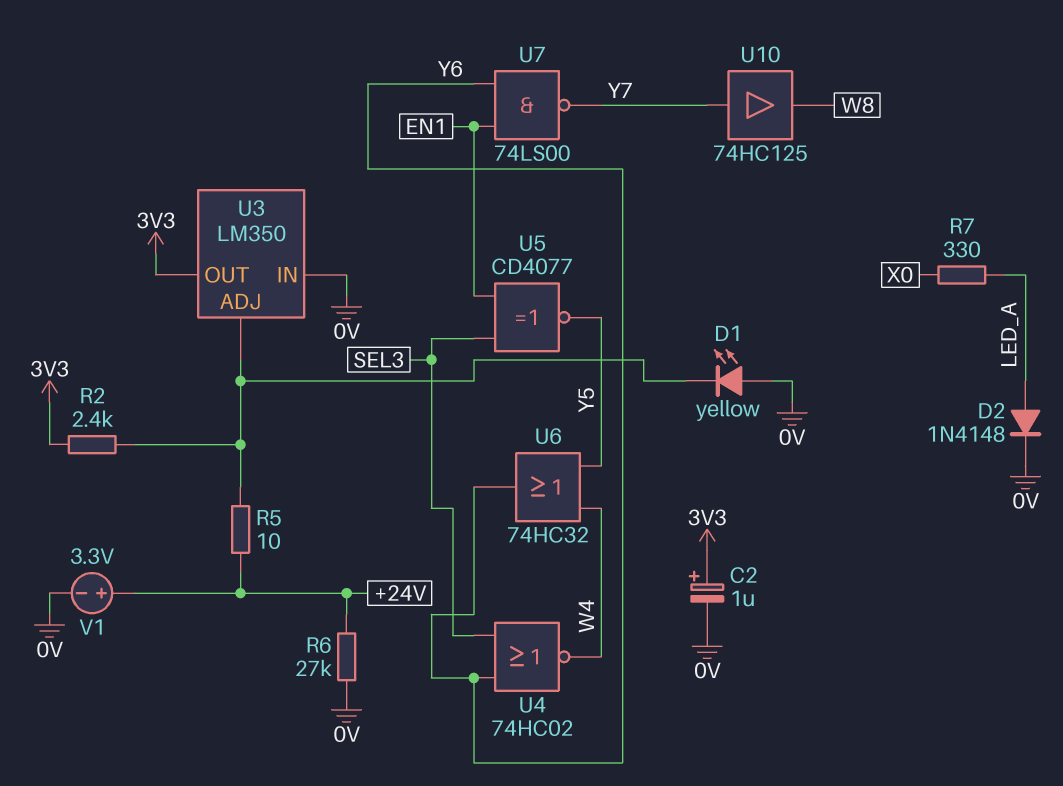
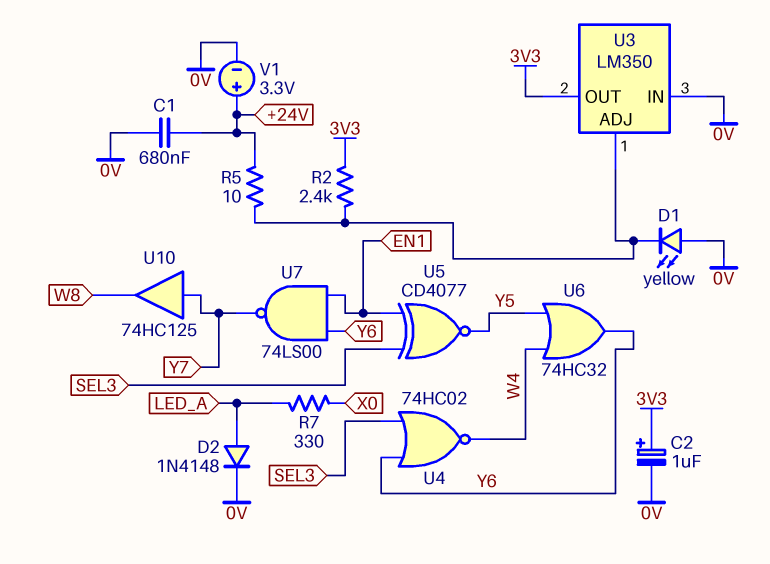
C1: none -> 680nF (+24V, 0V)
R6: 27k (+24V, 0V) -> none

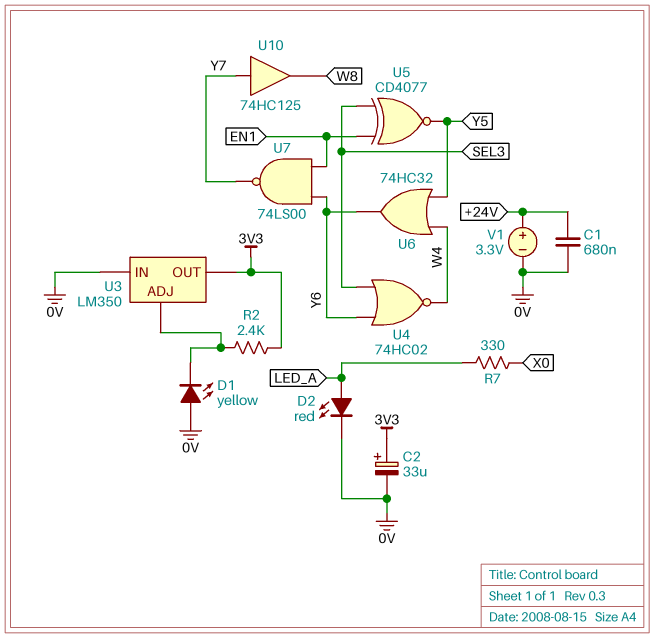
C2: 1uF (plus 3V3, minus 0V) -> 33uF (plus 3V3, minus 0V)
D2: diode 1N4148 (A LED_A, K 0V) -> LED red (A LED_A, K 0V)
R5: 10 (+24V, U3/ADJ) -> none

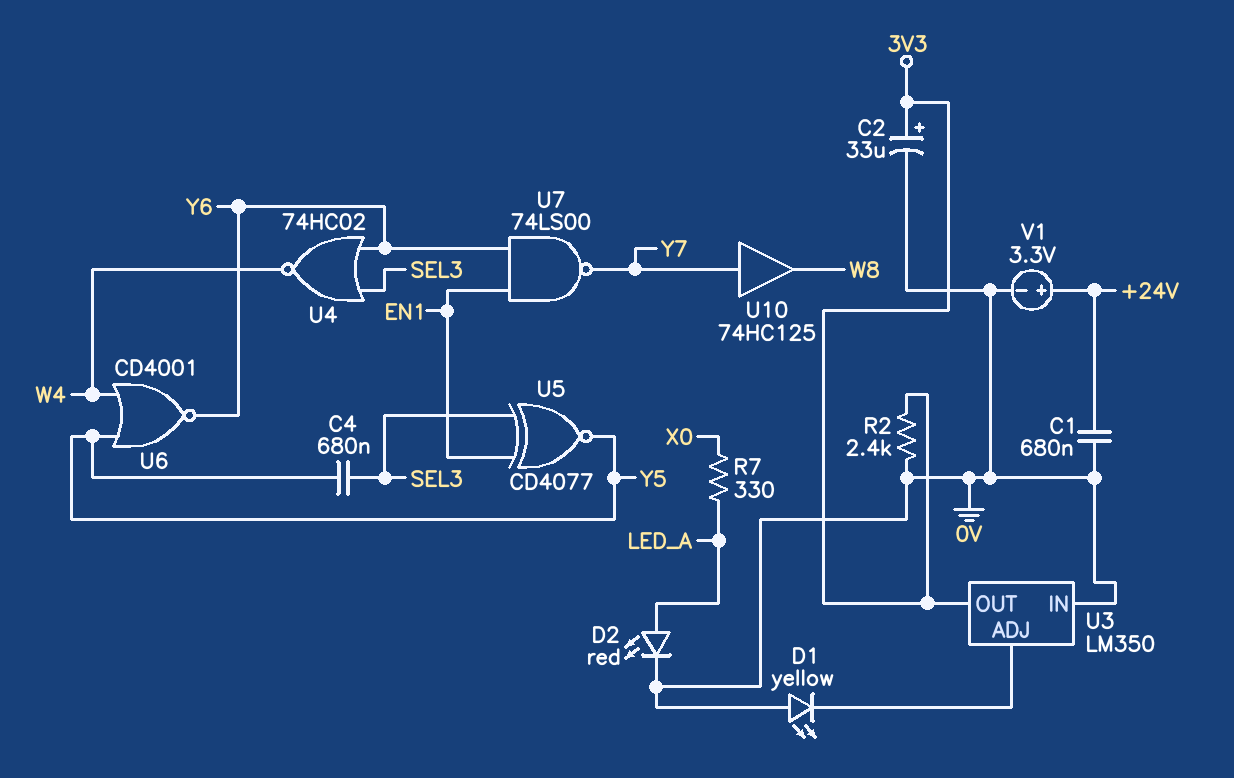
C4: none -> 680nF (SEL3, Y5)
R2: 2.4k (3V3, U3/ADJ) -> 2.4k (0V, 3V3)
U6: OR 74HC32 (in W4, in Y5, out Y6) -> NOR CD4001 (in W4, in Y5, out Y6)

